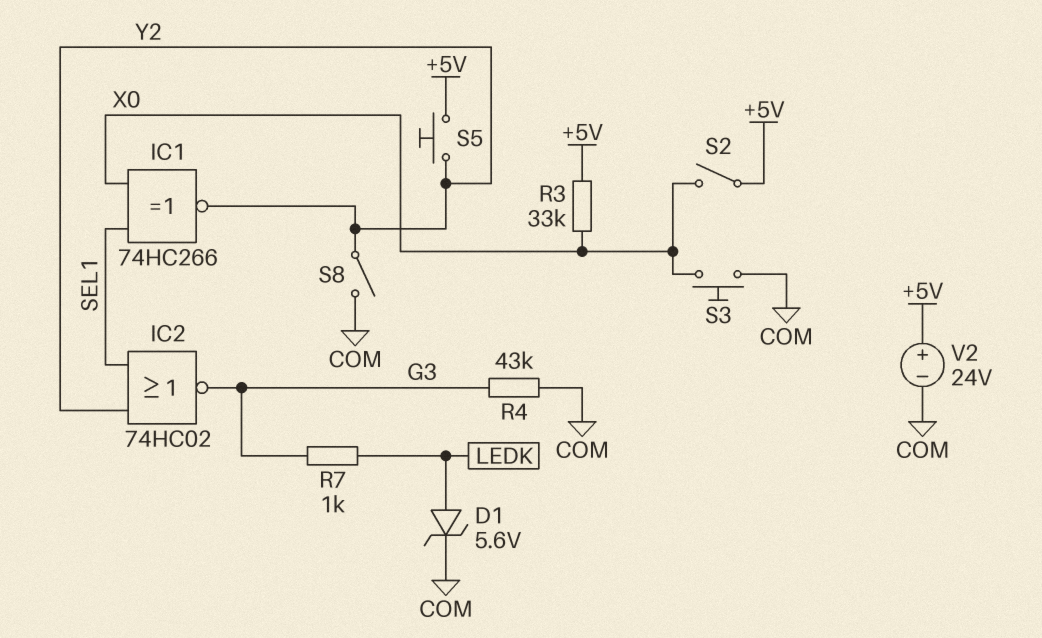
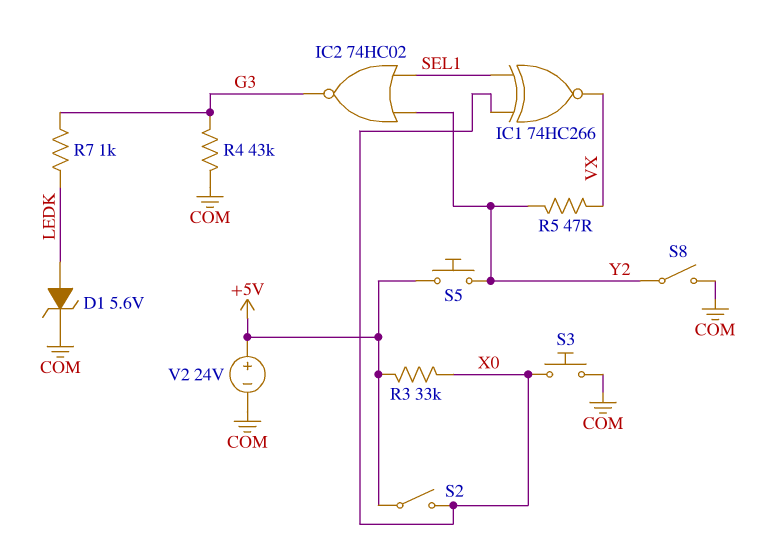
IC1: XNOR 74HC266 (in SEL1, in X0, out Y2) -> XNOR 74HC266 (in SEL1, in X0, out VX)
R5: none -> 47 (VX, Y2)

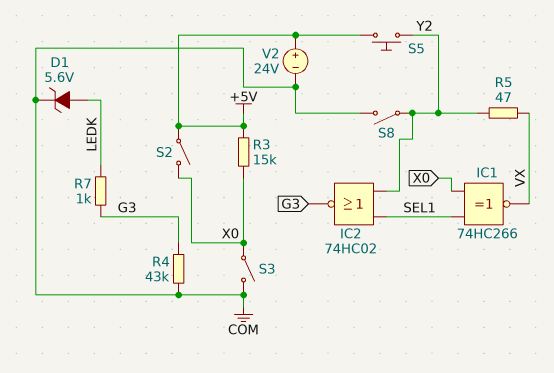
R3: 33k (+5V, X0) -> 15k (+5V, X0)
S3: button (COM, X0) -> switch (COM, X0)

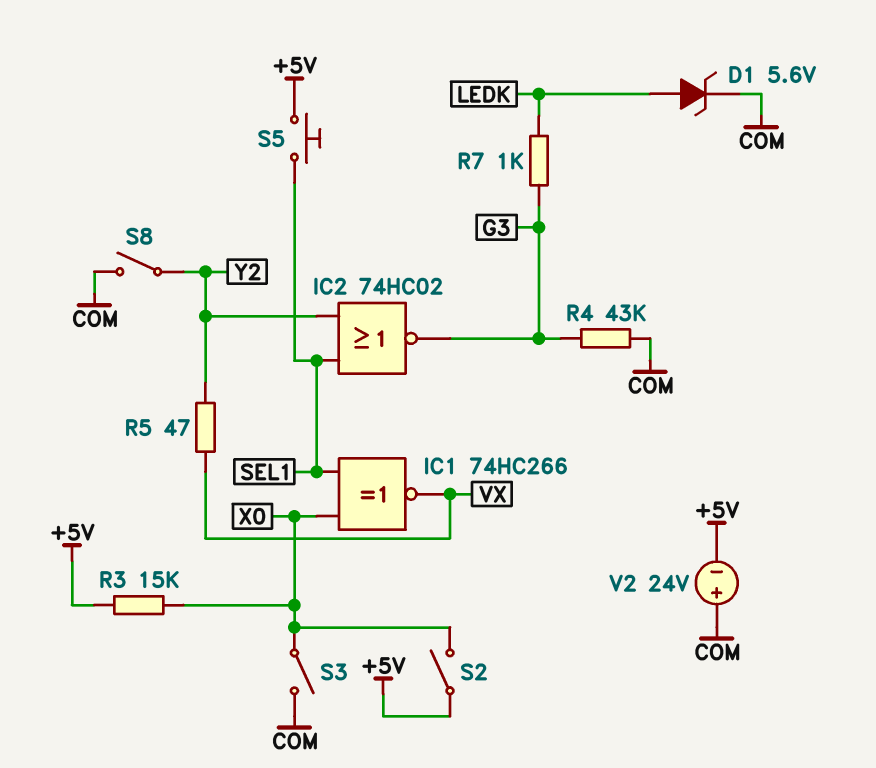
S5: button (+5V, Y2) -> button (+5V, SEL1)
V2: 24V (plus +5V, minus COM) -> 24V (plus COM, minus +5V)

